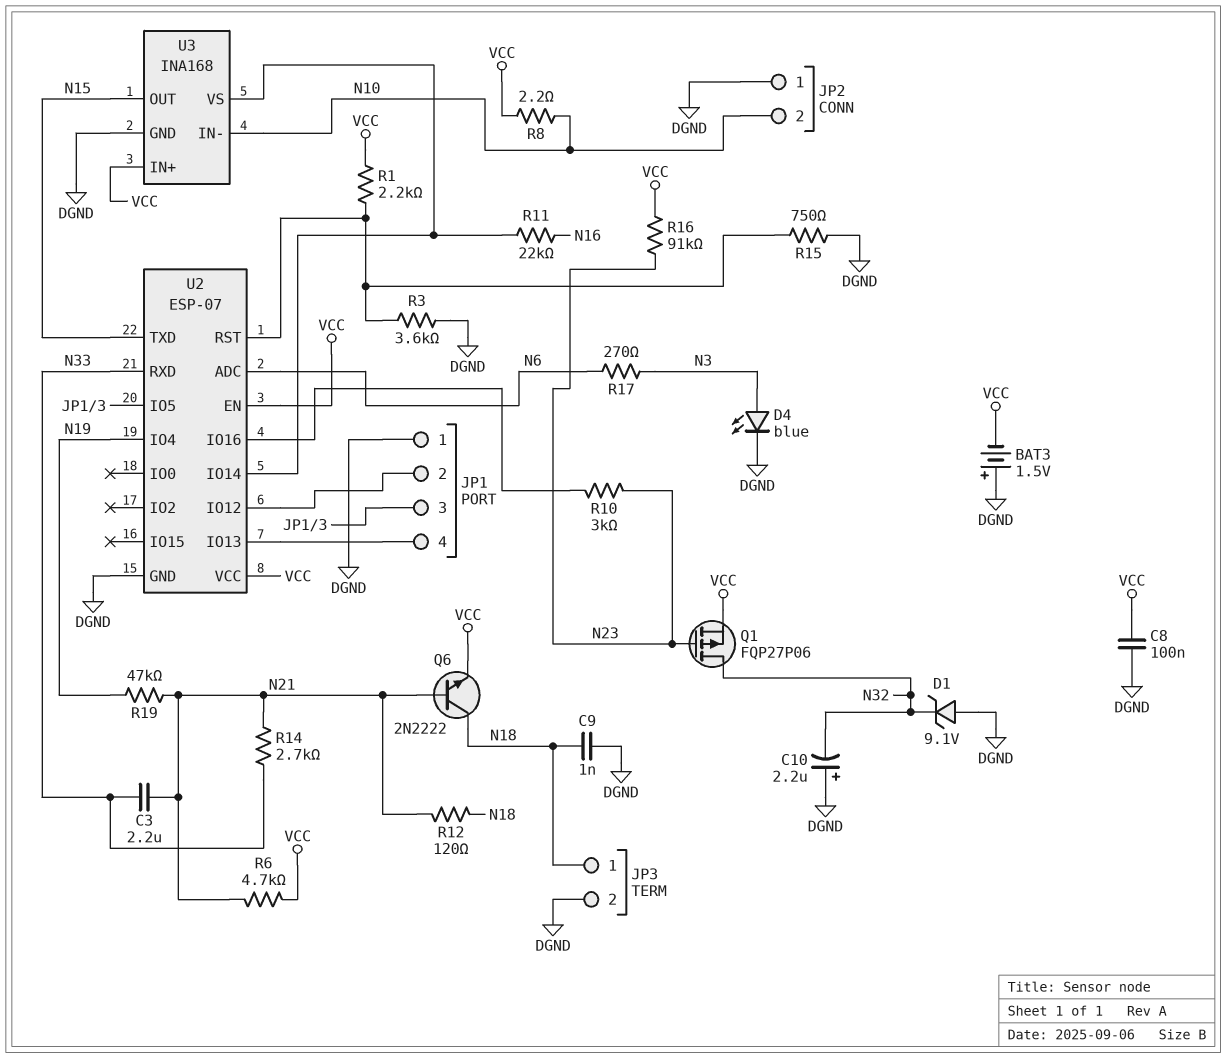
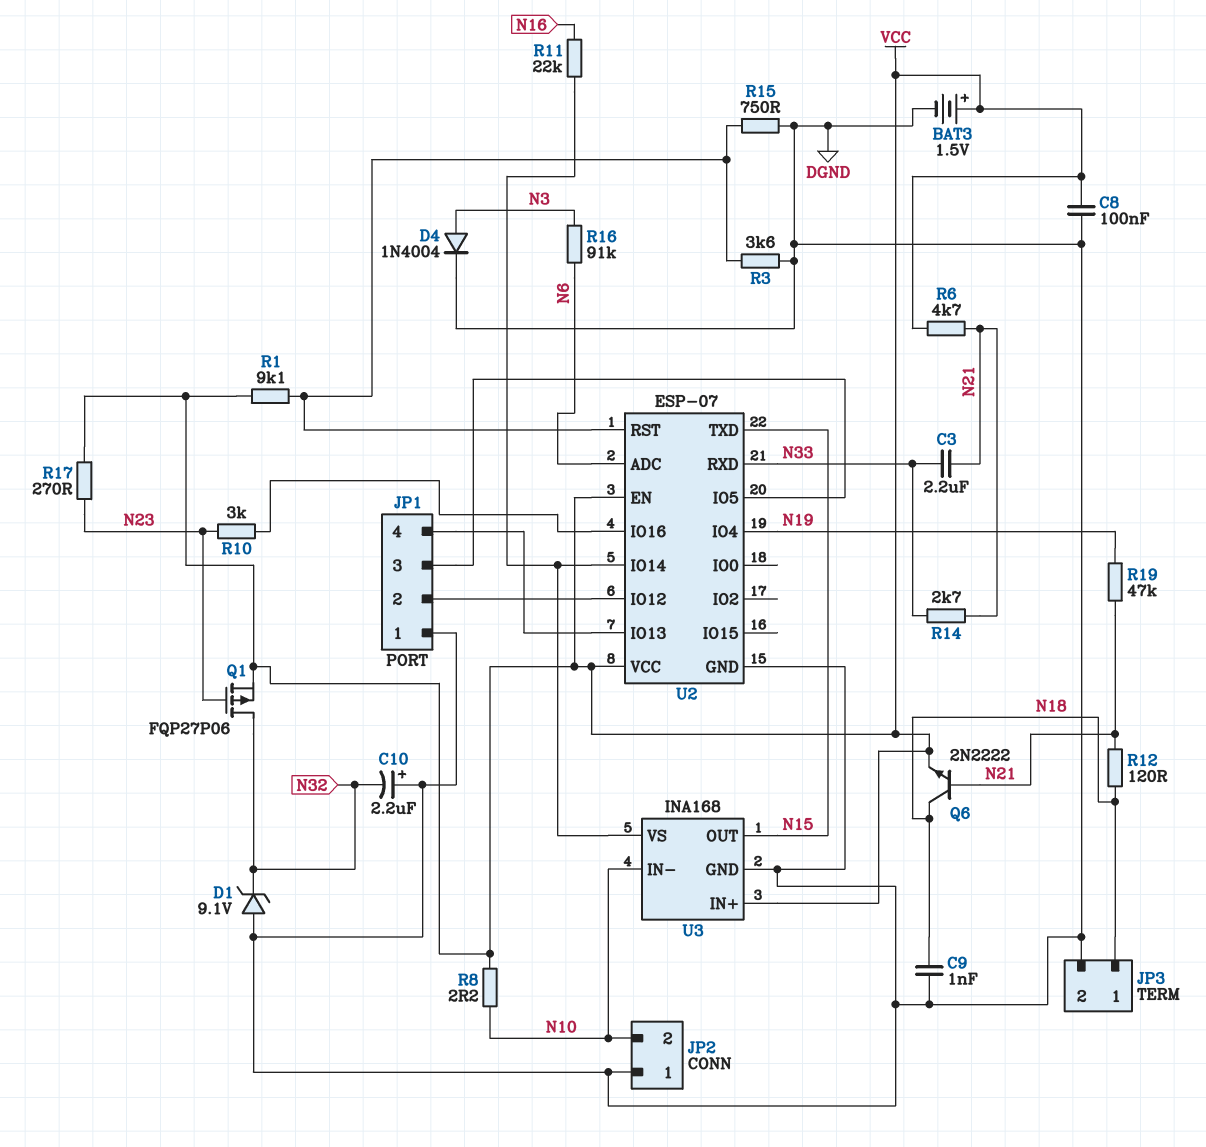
BAT3: 1.5V (plus DGND, minus VCC) -> 1.5V (plus VCC, minus DGND)
D4: LED blue (A N3, K DGND) -> diode 1N4004 (A N3, K DGND)
R1: 2.2k (U2/RST, VCC) -> 9.1k (U2/RST, VCC)
R16: 91k (N23, VCC) -> 91k (N3, N6)
R17: 270 (N3, N6) -> 270 (N23, VCC)

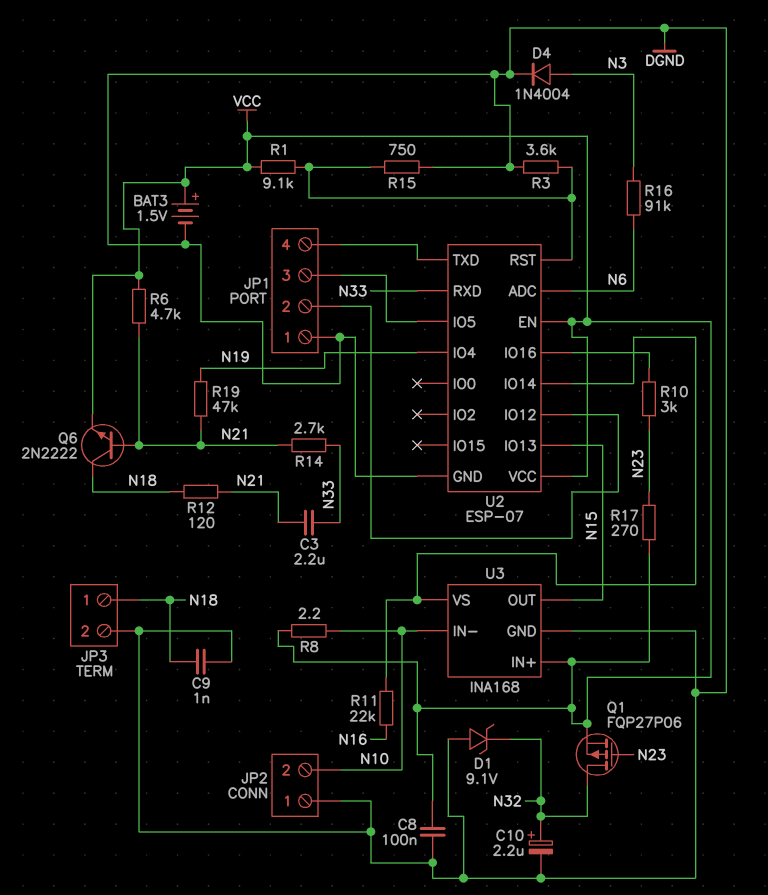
C10: 2.2uF (plus DGND, minus N32) -> 2.2uF (plus N32, minus DGND)
U2 pin IO13: JP1/4 -> N15
U2 pin TXD: N15 -> JP1/4

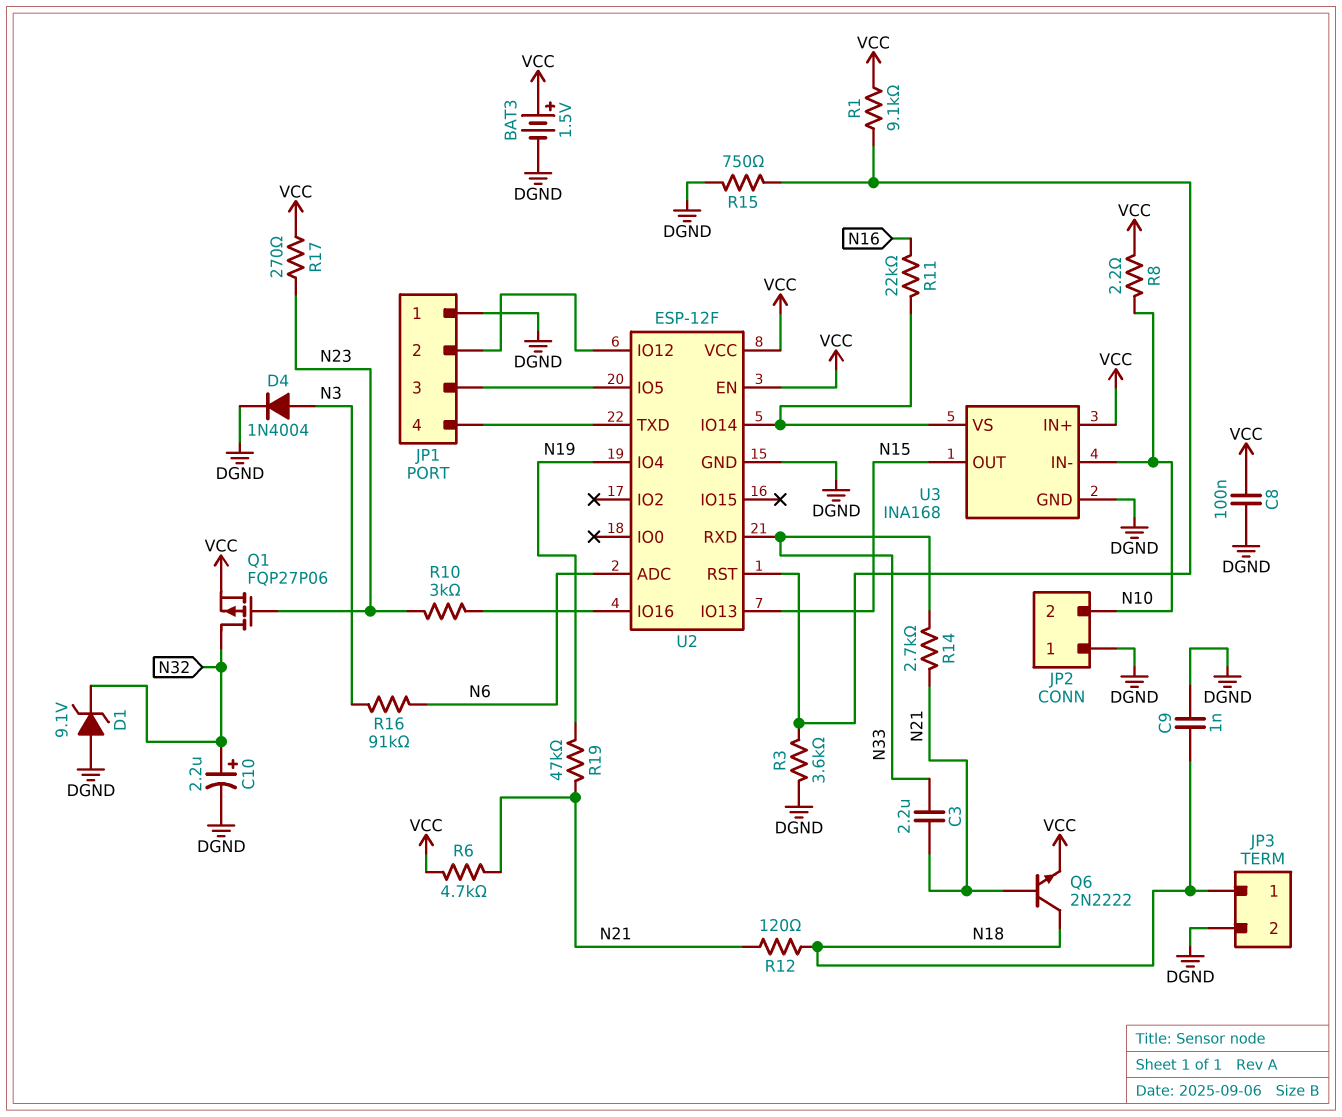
U2: ESP-07 -> ESP-12F

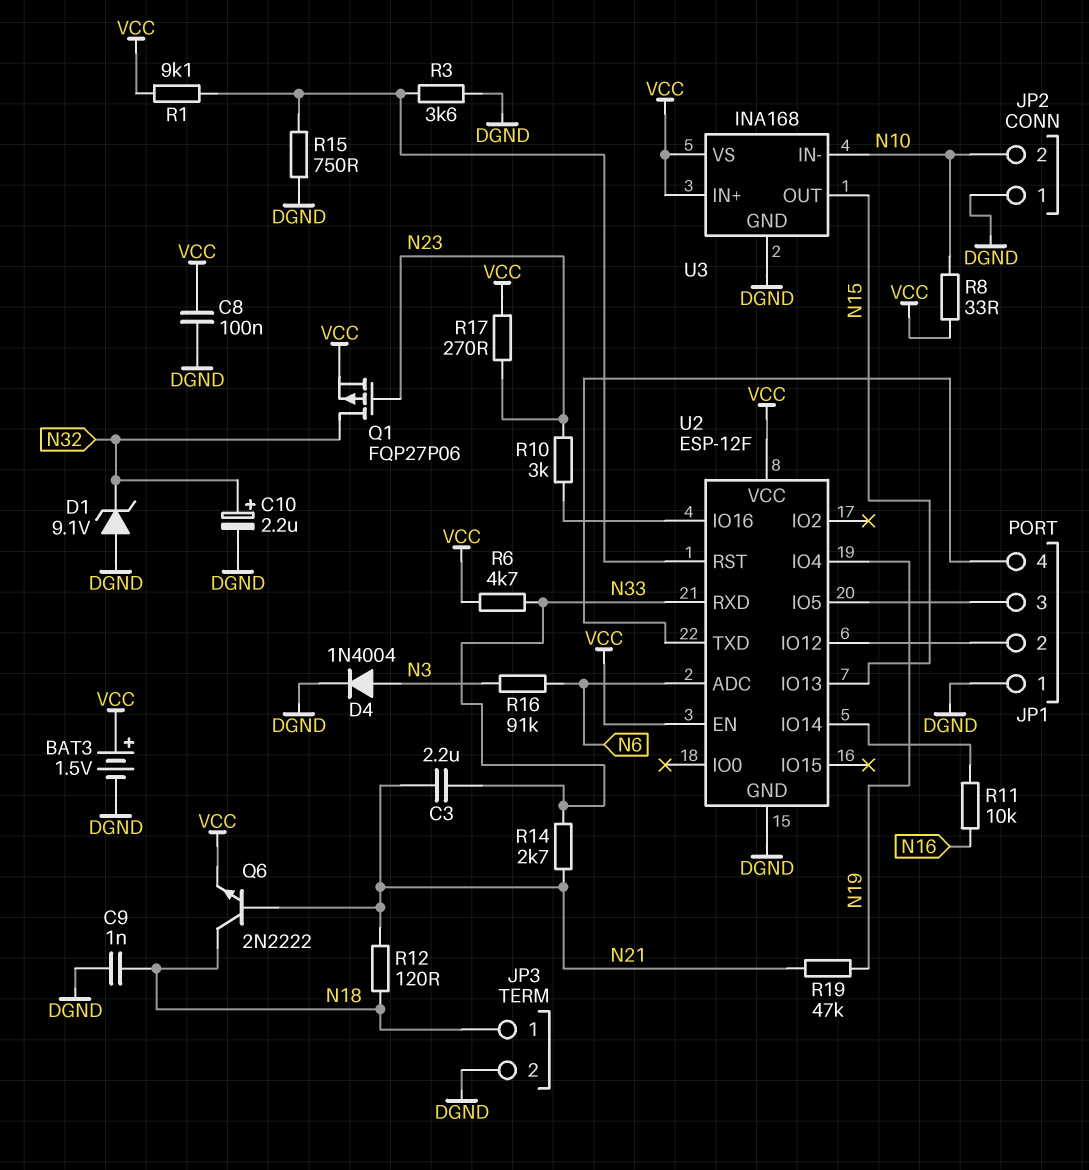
R6: 4.7k (N21, VCC) -> 4.7k (N33, VCC)
R8: 2.2 (N10, VCC) -> 33 (N10, VCC)
R11: 22k (N16, U2/IO14) -> 10k (N16, U2/IO14)
U3 pin VS: U2/IO14 -> VCC

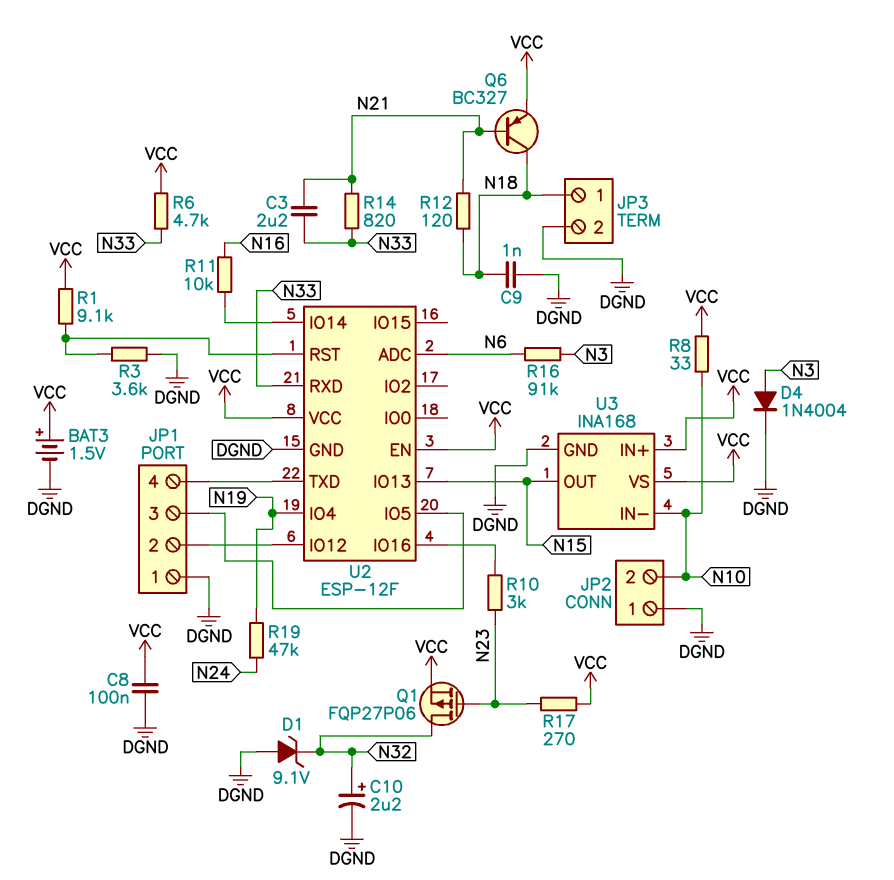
Q6: NPN 2N2222 (B N21, C N18, E VCC) -> PNP BC327 (B N21, C N18, E VCC)
R14: 2.7k (N21, N33) -> 820 (N21, N33)
R15: 750 (DGND, U2/RST) -> none
R19: 47k (N19, N21) -> 47k (N19, N24)

